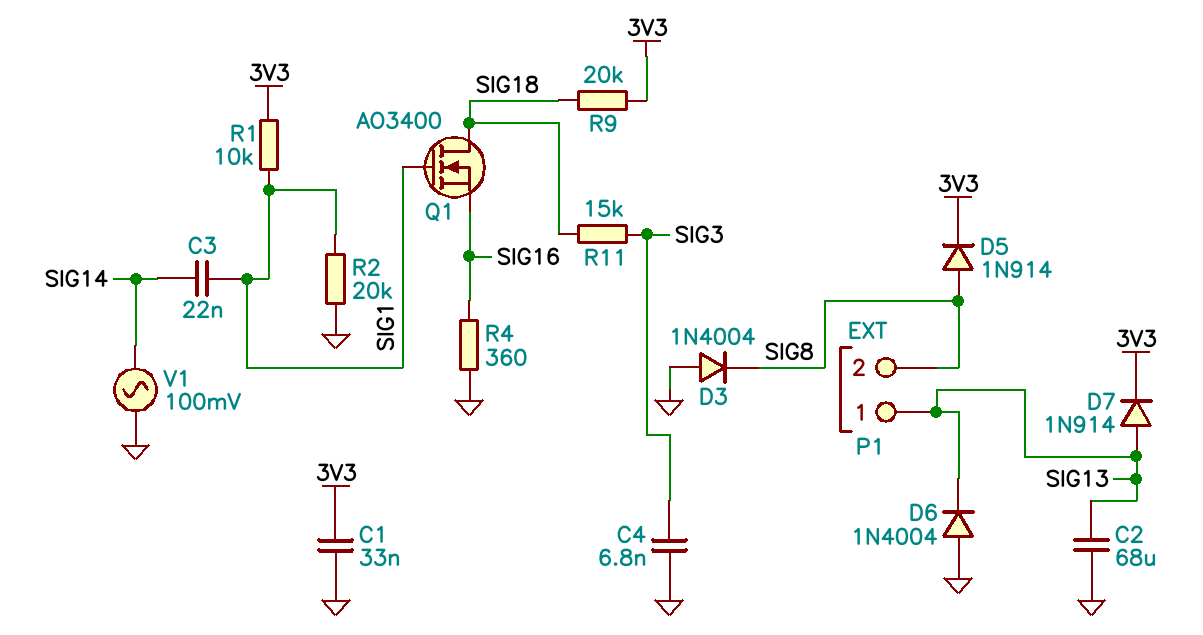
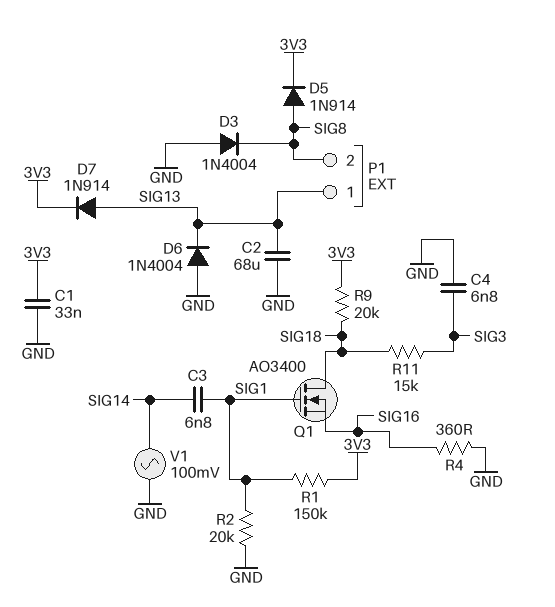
C3: 22nF (SIG1, SIG14) -> 6.8nF (SIG1, SIG14)
R1: 10k (3V3, SIG1) -> 150k (3V3, SIG1)

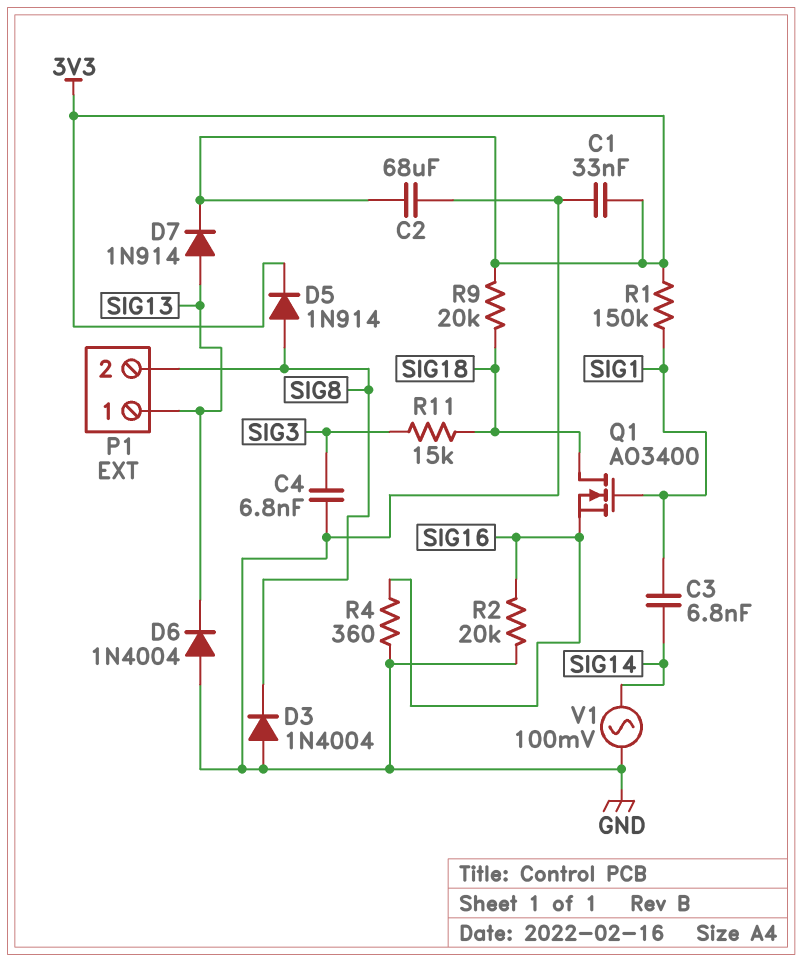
C2: 68uF (GND, SIG13) -> 68uF (3V3, GND)
R2: 20k (GND, SIG1) -> 20k (GND, SIG16)

